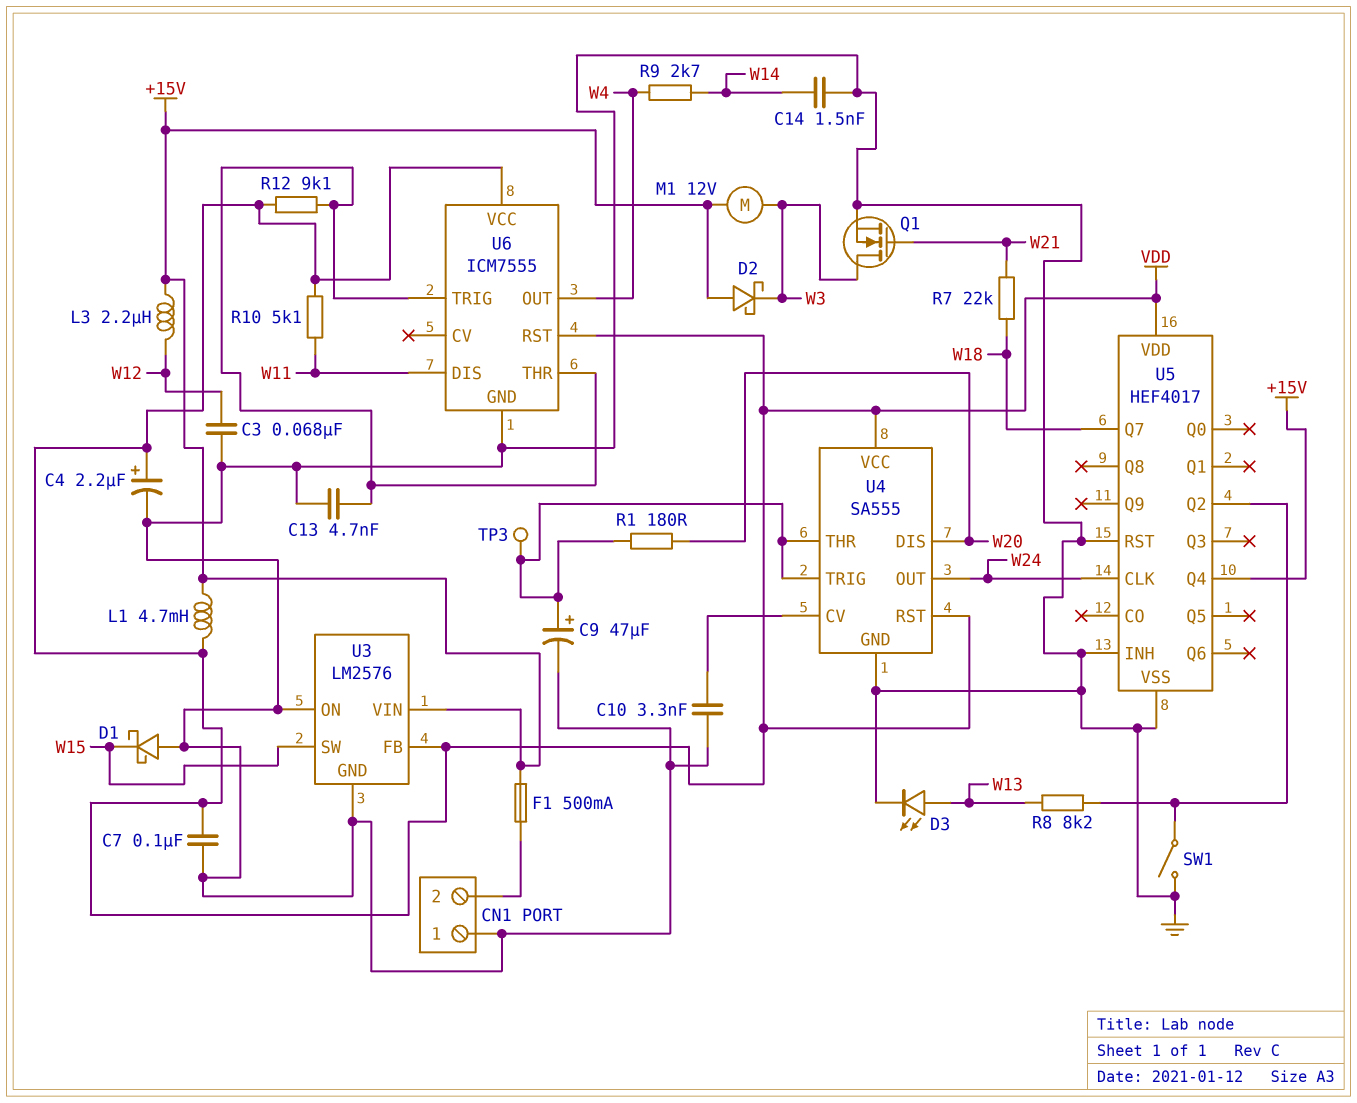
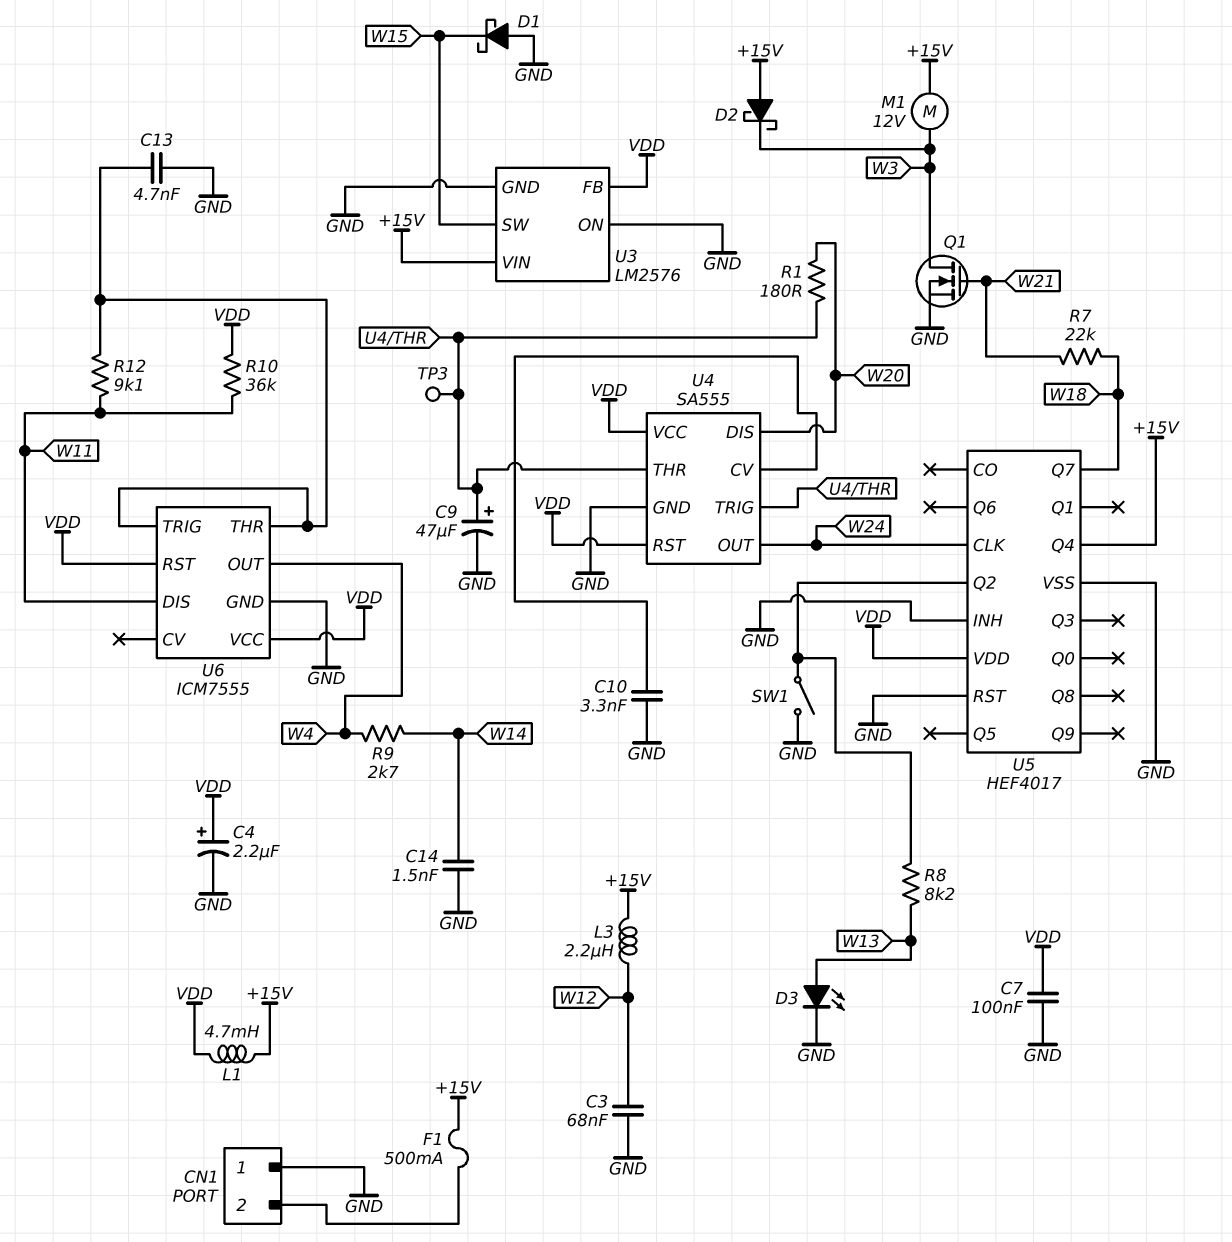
R10: 5.1k (VDD, W11) -> 36k (VDD, W11)
R12: 9.1k (U6/THR, VDD) -> 9.1k (U6/THR, W11)

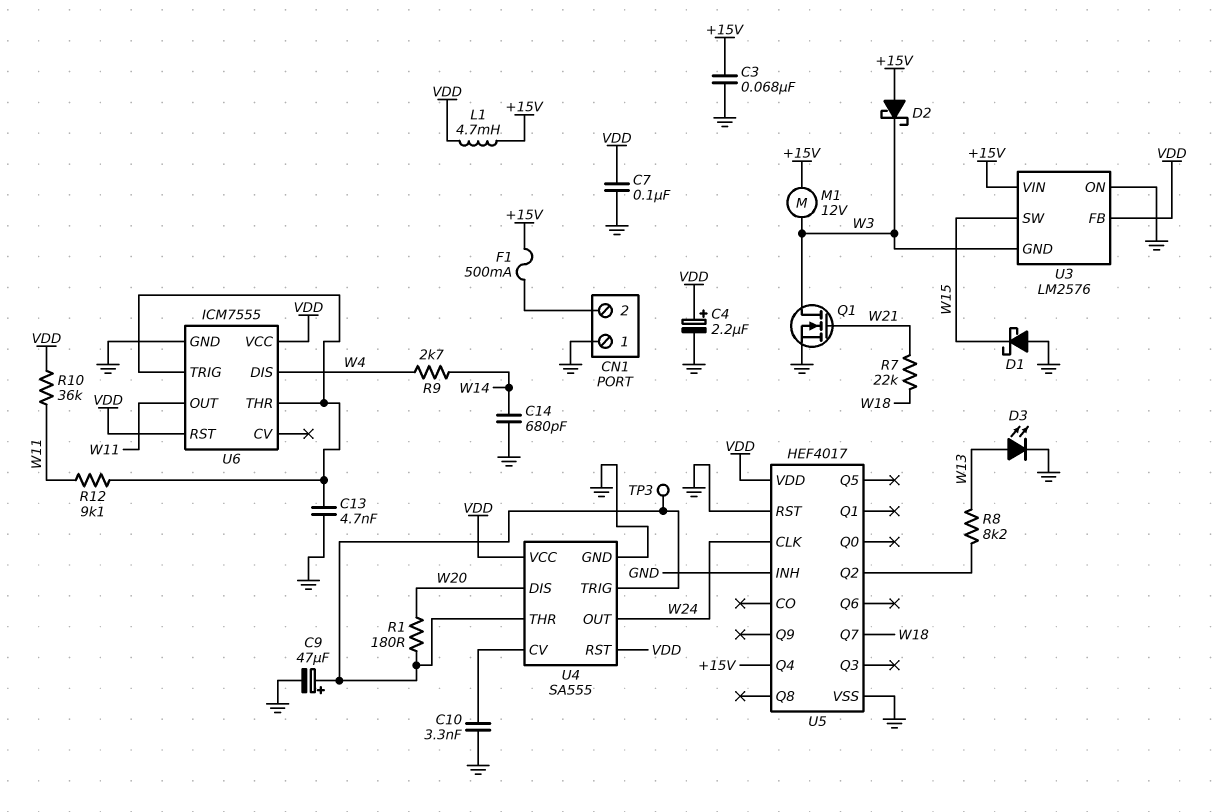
C3: 68nF (GND, W12) -> 68nF (+15V, GND)
C14: 1.5nF (GND, W14) -> 680pF (GND, W14)
L3: 2.2uH (+15V, W12) -> none
SW1: switch (GND, U5/Q2) -> none
U3 pin GND: GND -> W3
U6 pin DIS: W11 -> W4
U6 pin OUT: W4 -> W11

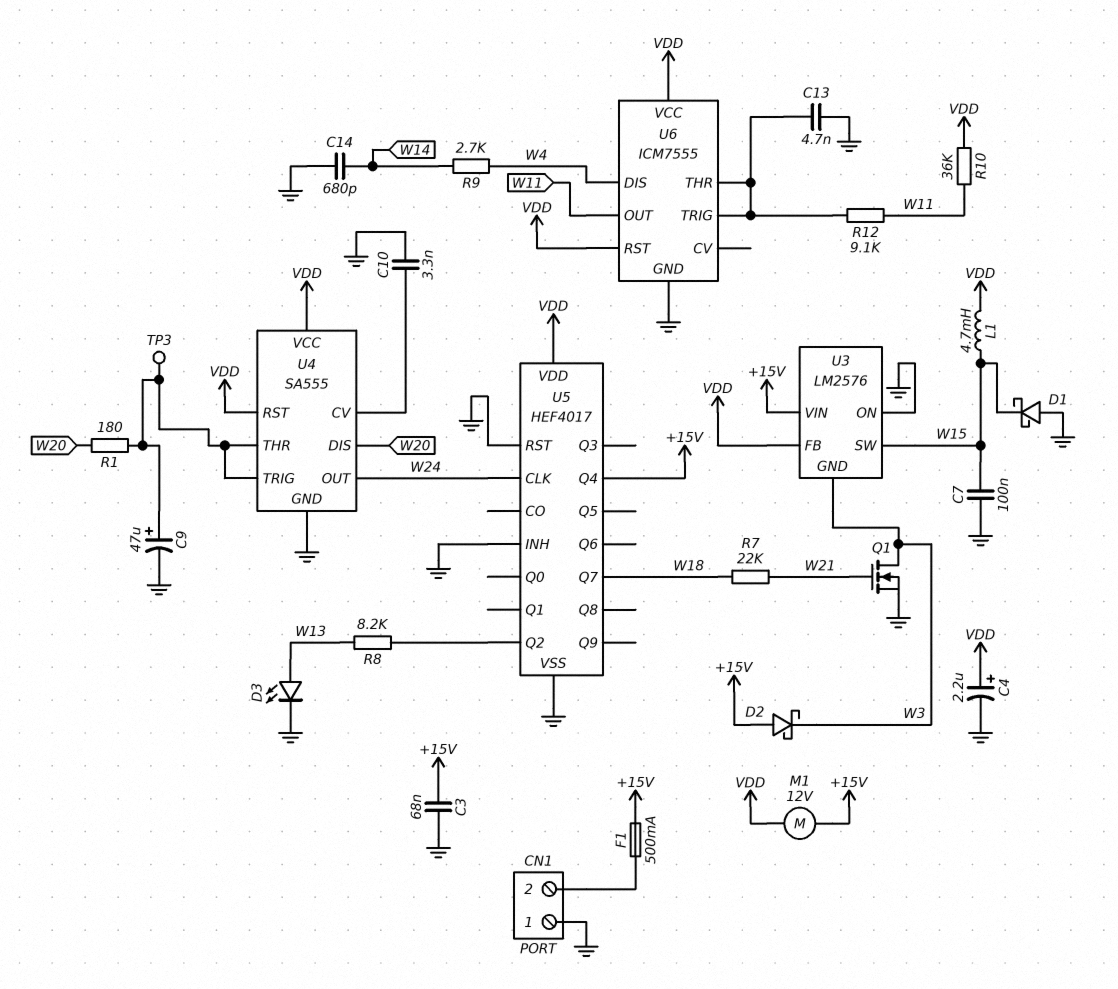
C7: 100nF (GND, VDD) -> 100nF (GND, W15)
L1: 4.7mH (+15V, VDD) -> 4.7mH (VDD, W15)
M1: motor 12V (+15V, W3) -> motor 12V (+15V, VDD)

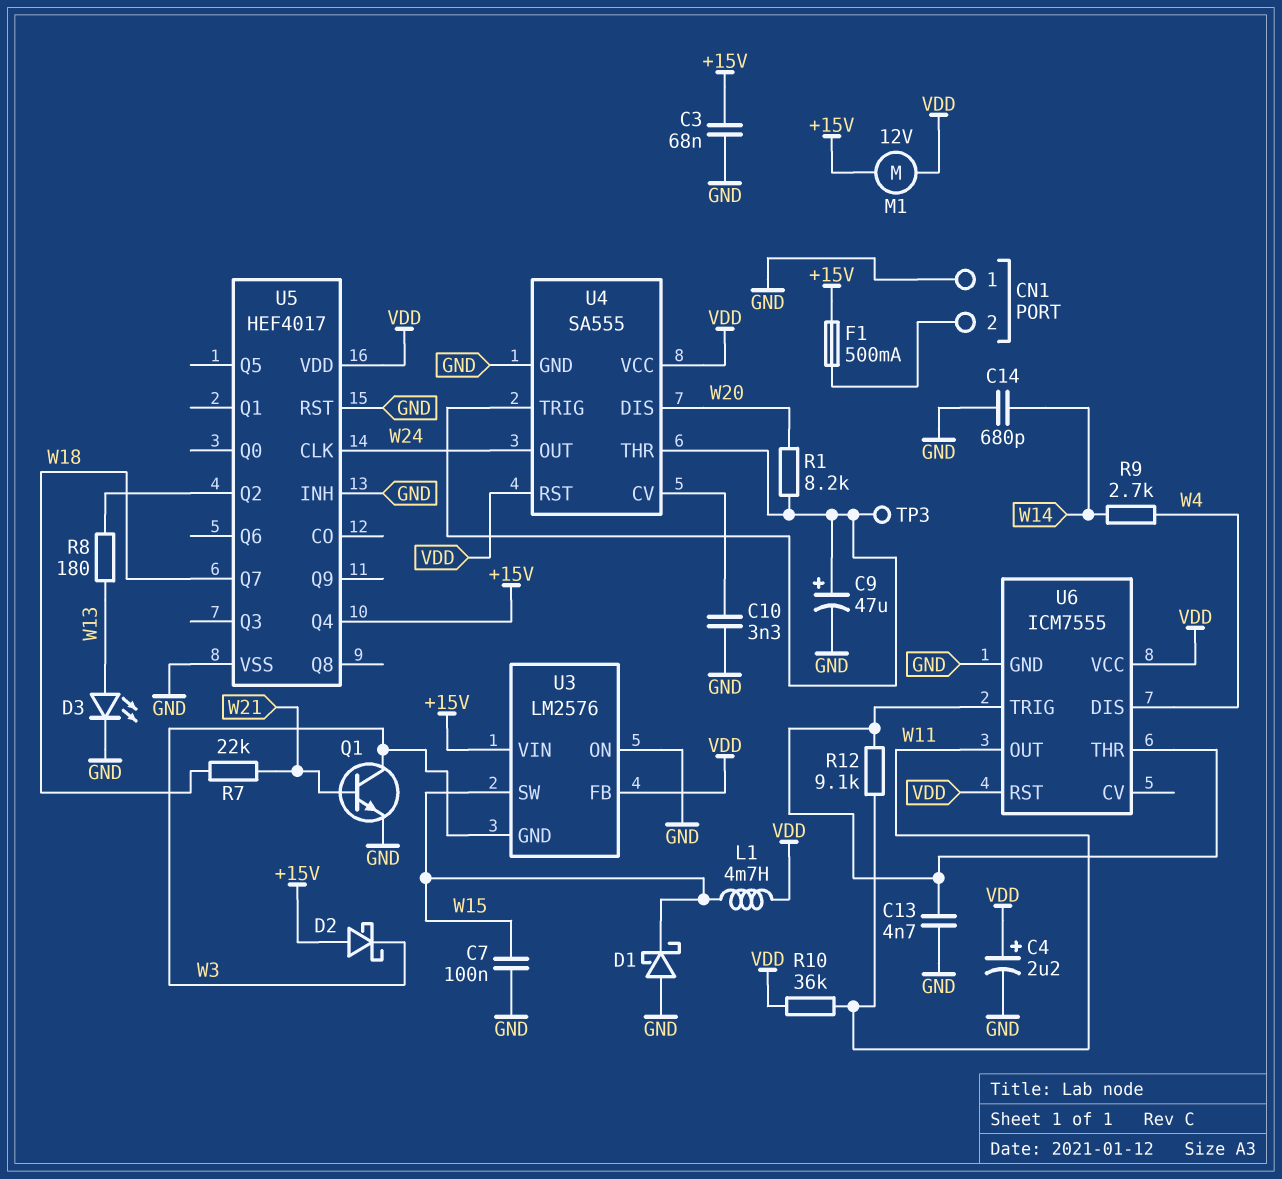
Q1: NMOS (G W21, D W3, S GND) -> NPN (B W21, C W3, E GND)
R1: 180 (U4/THR, W20) -> 8.2k (U4/THR, W20)
R8: 8.2k (U5/Q2, W13) -> 180 (U5/Q2, W13)

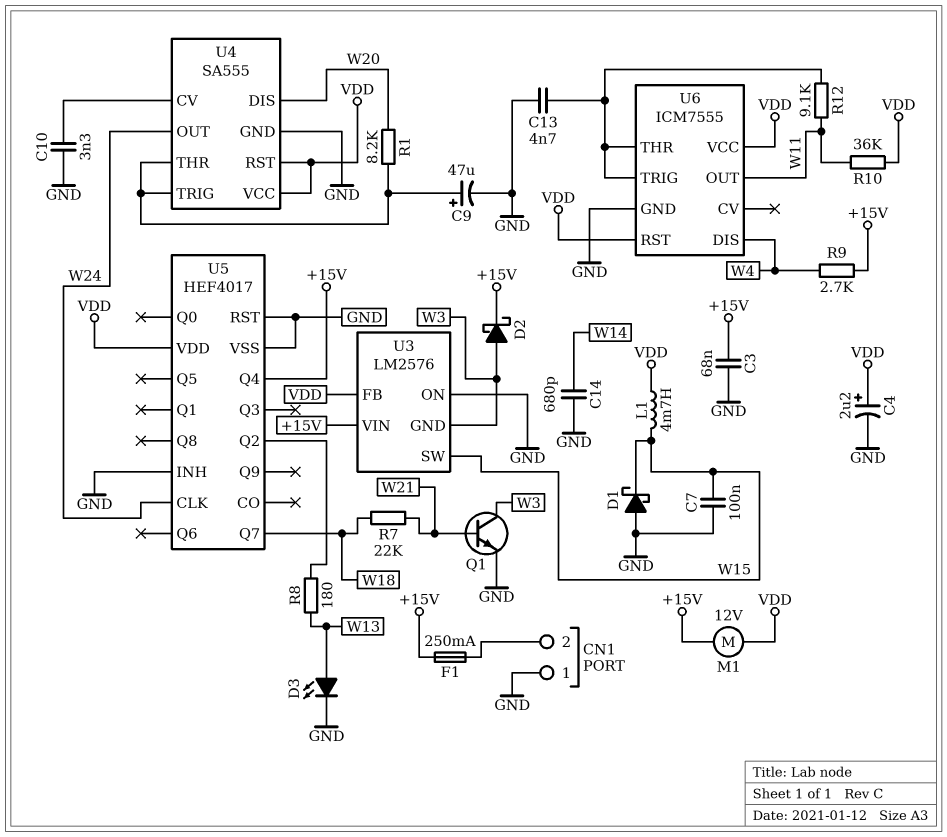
D2: schottky (A +15V, K W3) -> schottky (A W3, K +15V)
F1: 500mA (+15V, CN1/2) -> 250mA (+15V, CN1/2)
R9: 2.7k (W4, W14) -> 2.7k (+15V, W4)
TP3: test point (U4/THR) -> none

